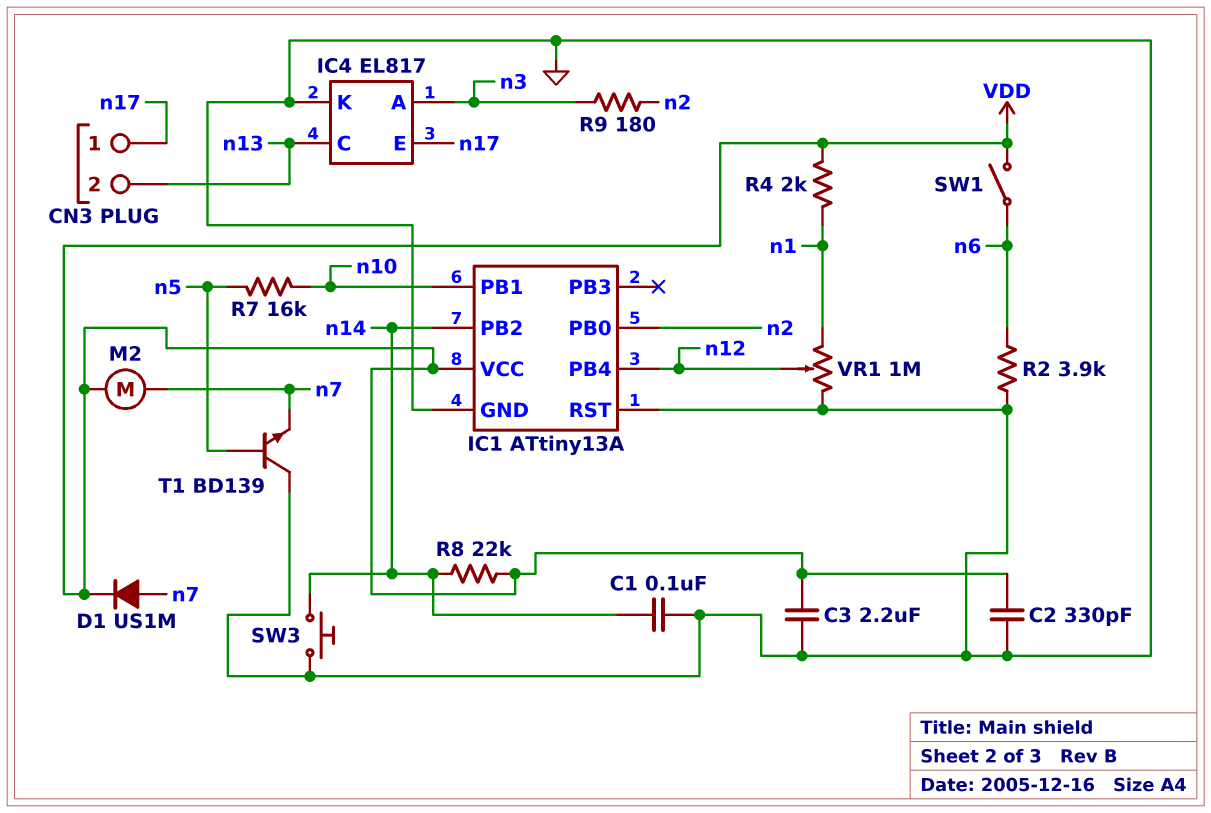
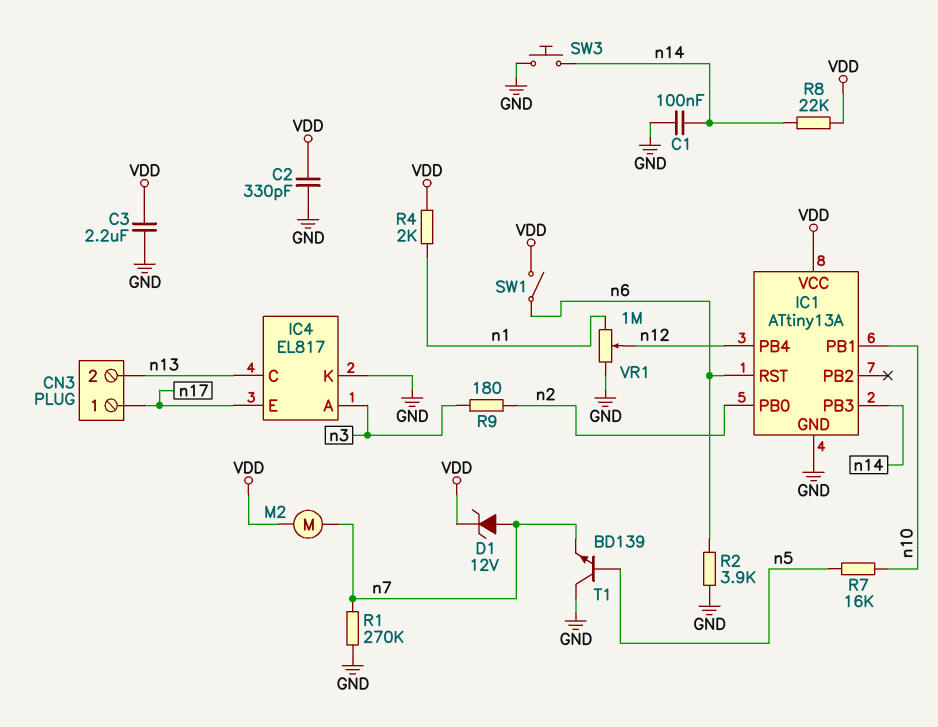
D1: diode US1M (A n7, K VDD) -> zener 12V (A n7, K VDD)
IC1 pin PB2: n14 -> none
IC1 pin PB3: none -> n14
IC1 pin RST: GND -> n6
R1: none -> 270k (GND, n7)

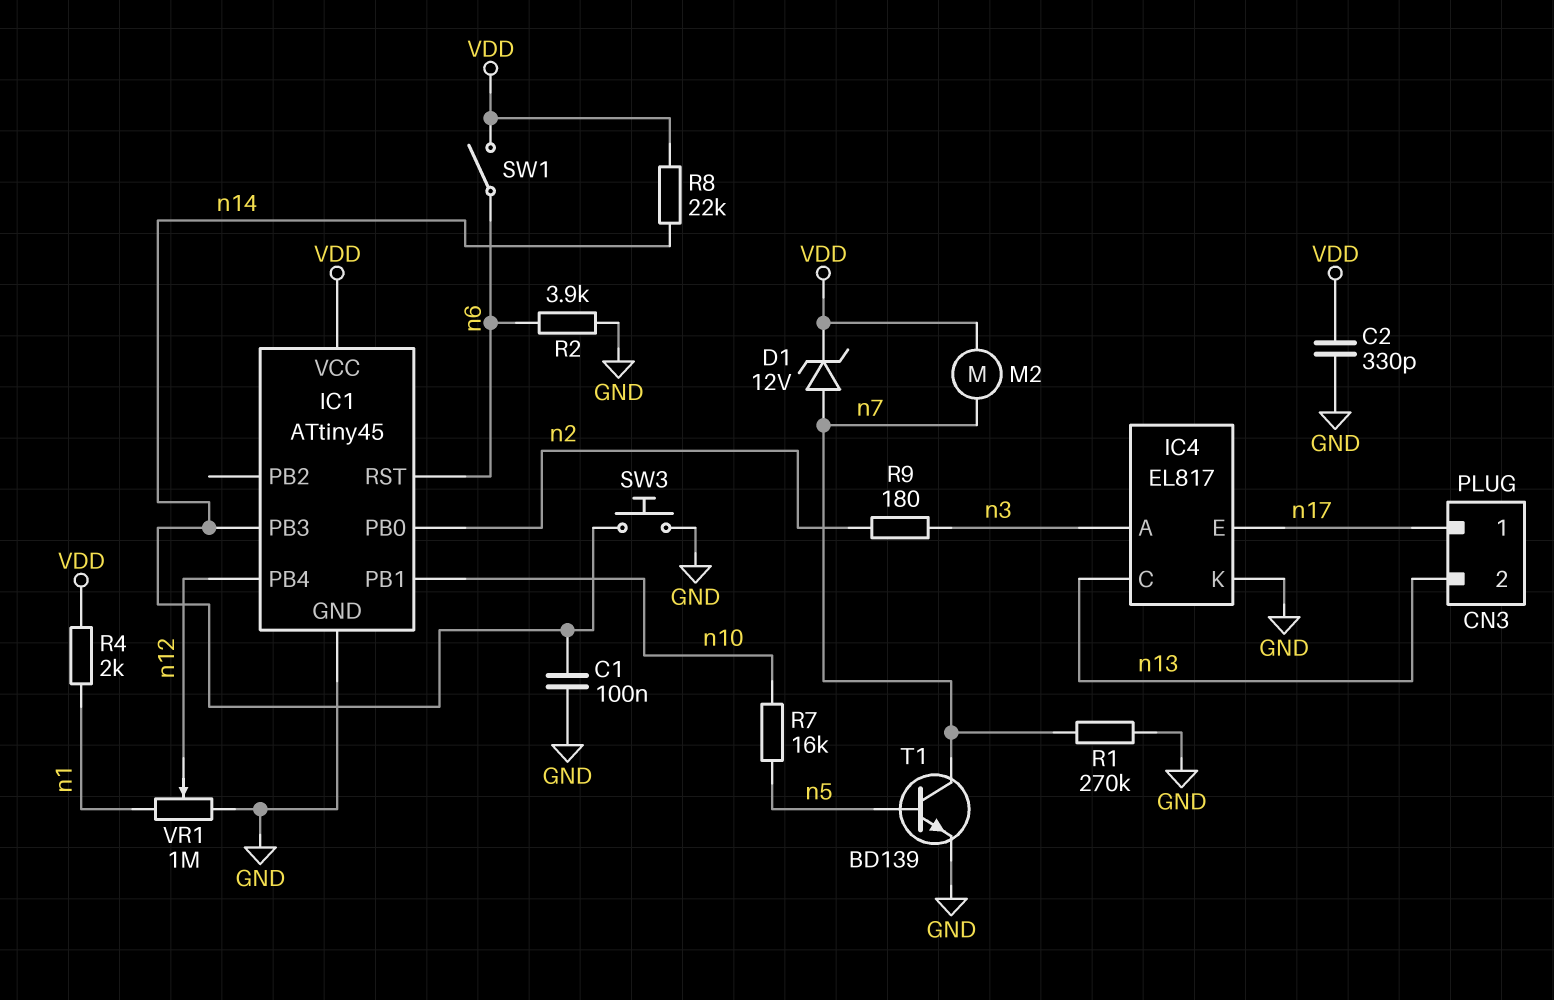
C3: 2.2uF (GND, VDD) -> none
IC1: ATtiny13A -> ATtiny45
T1: NPN BD139 (B n5, C GND, E n7) -> NPN BD139 (B n5, C n7, E GND)

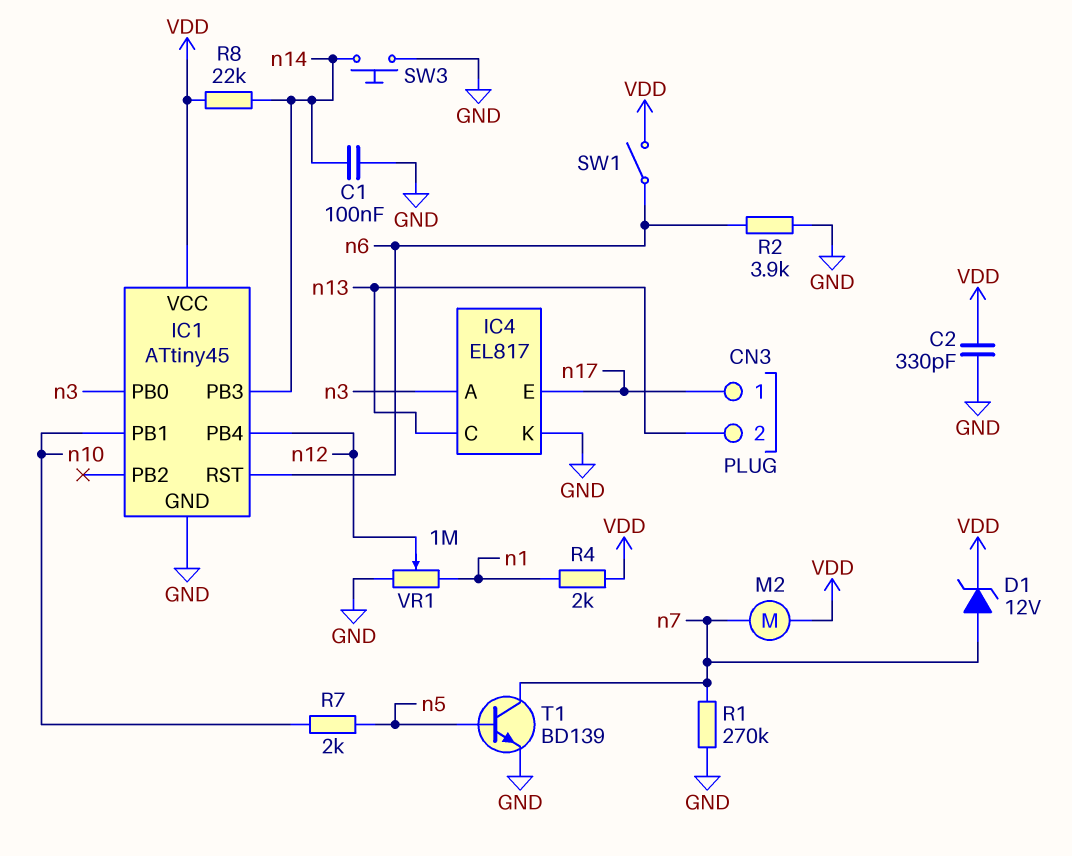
IC1 pin PB0: n2 -> n3
R7: 16k (n5, n10) -> 2k (n5, n10)
R9: 180 (n2, n3) -> none

